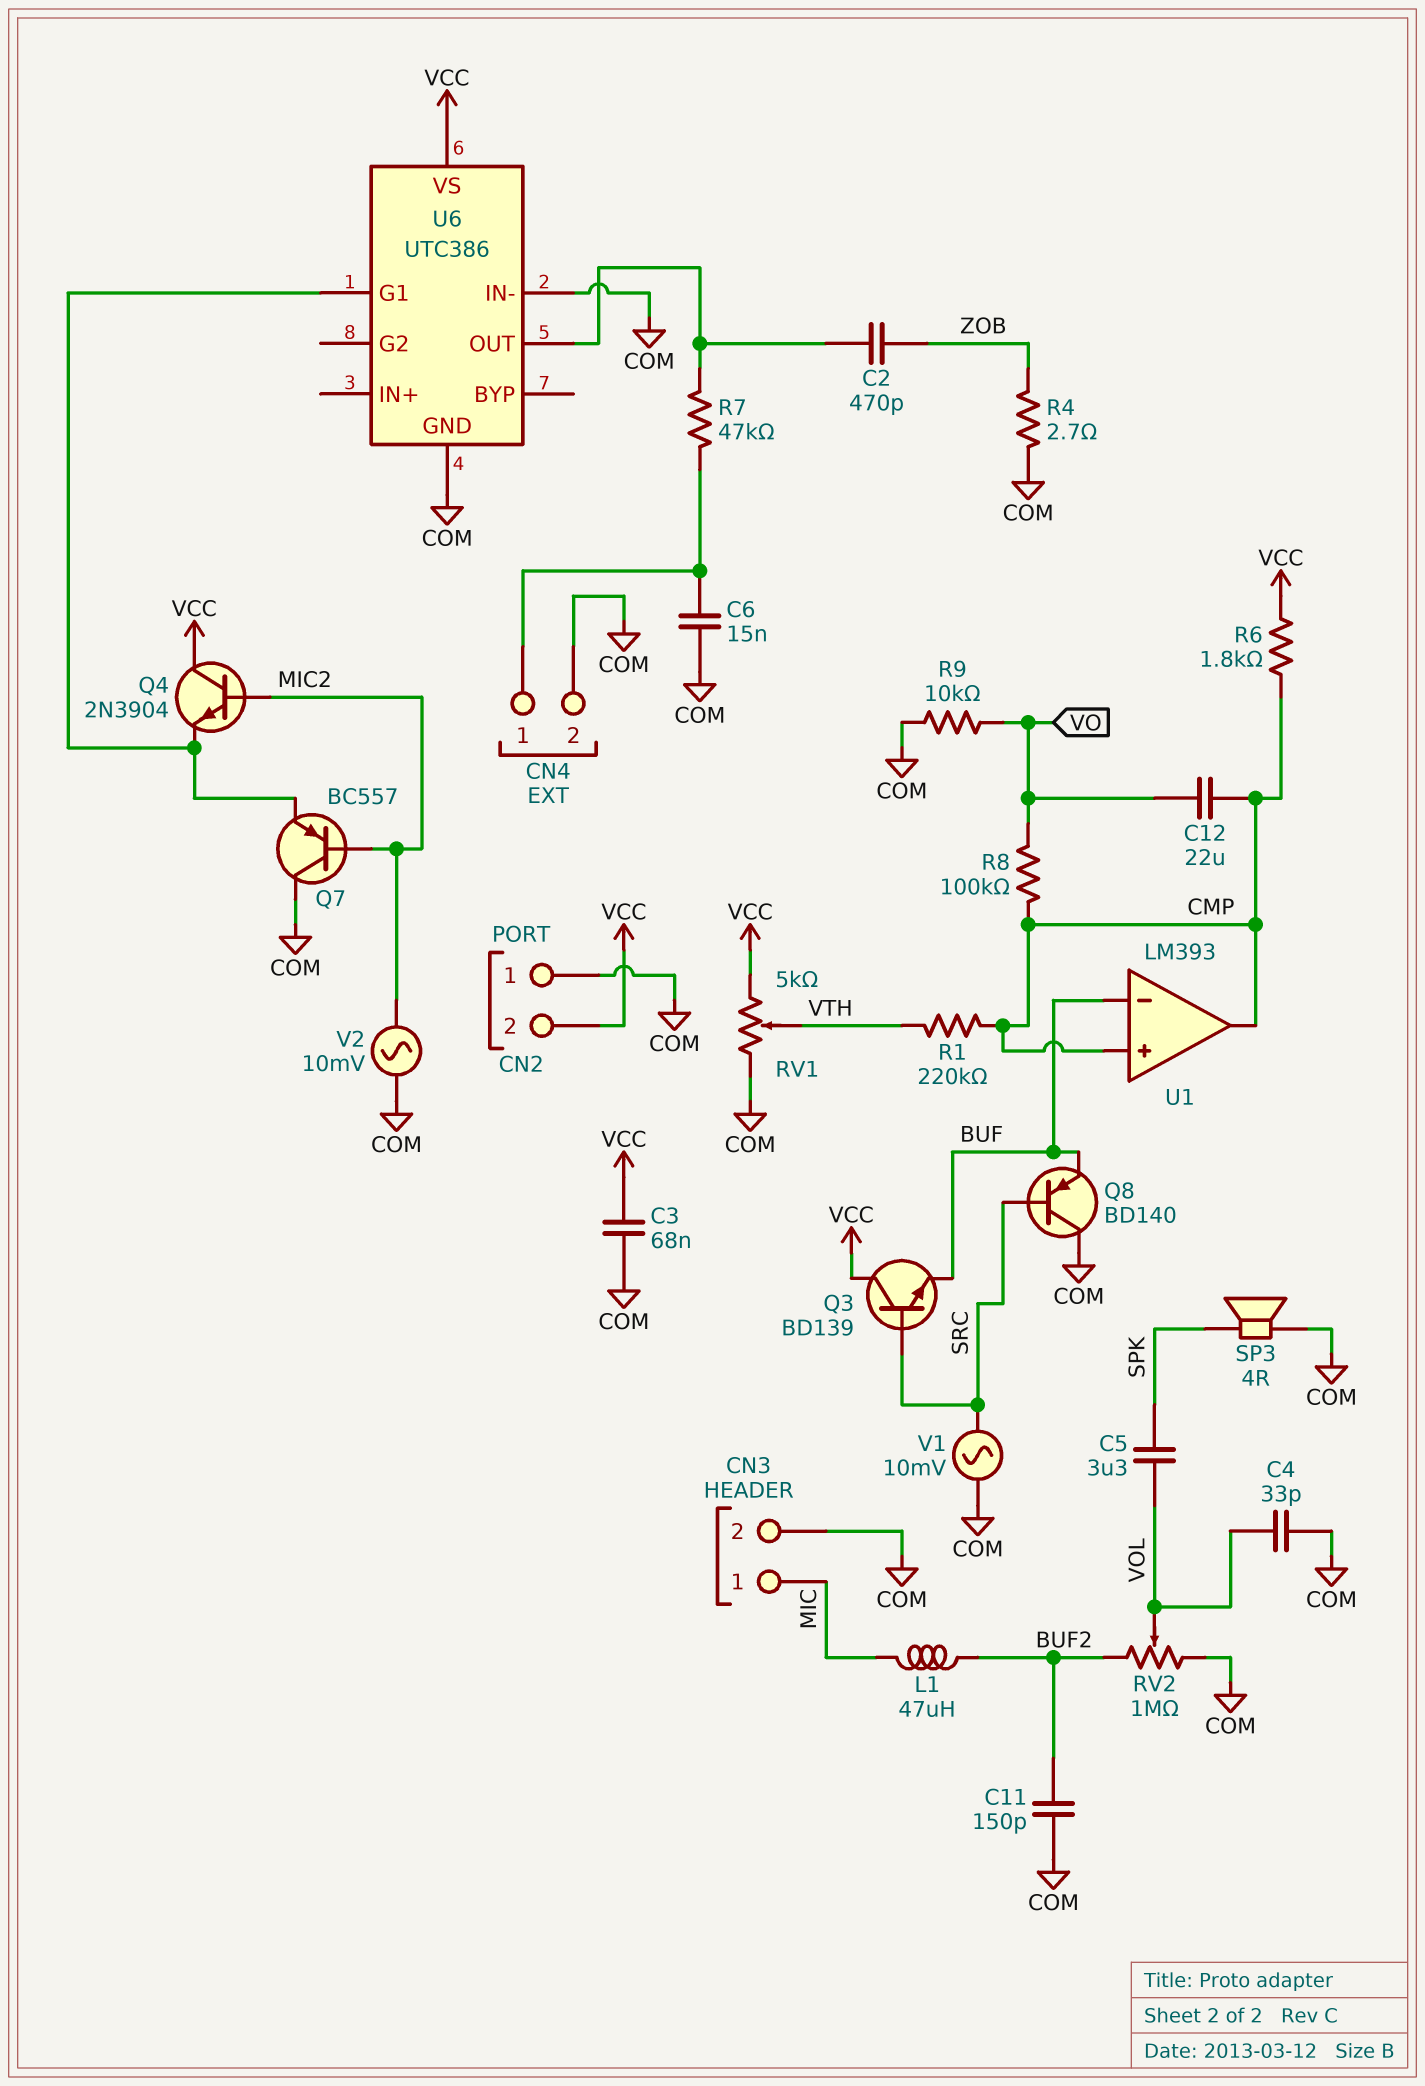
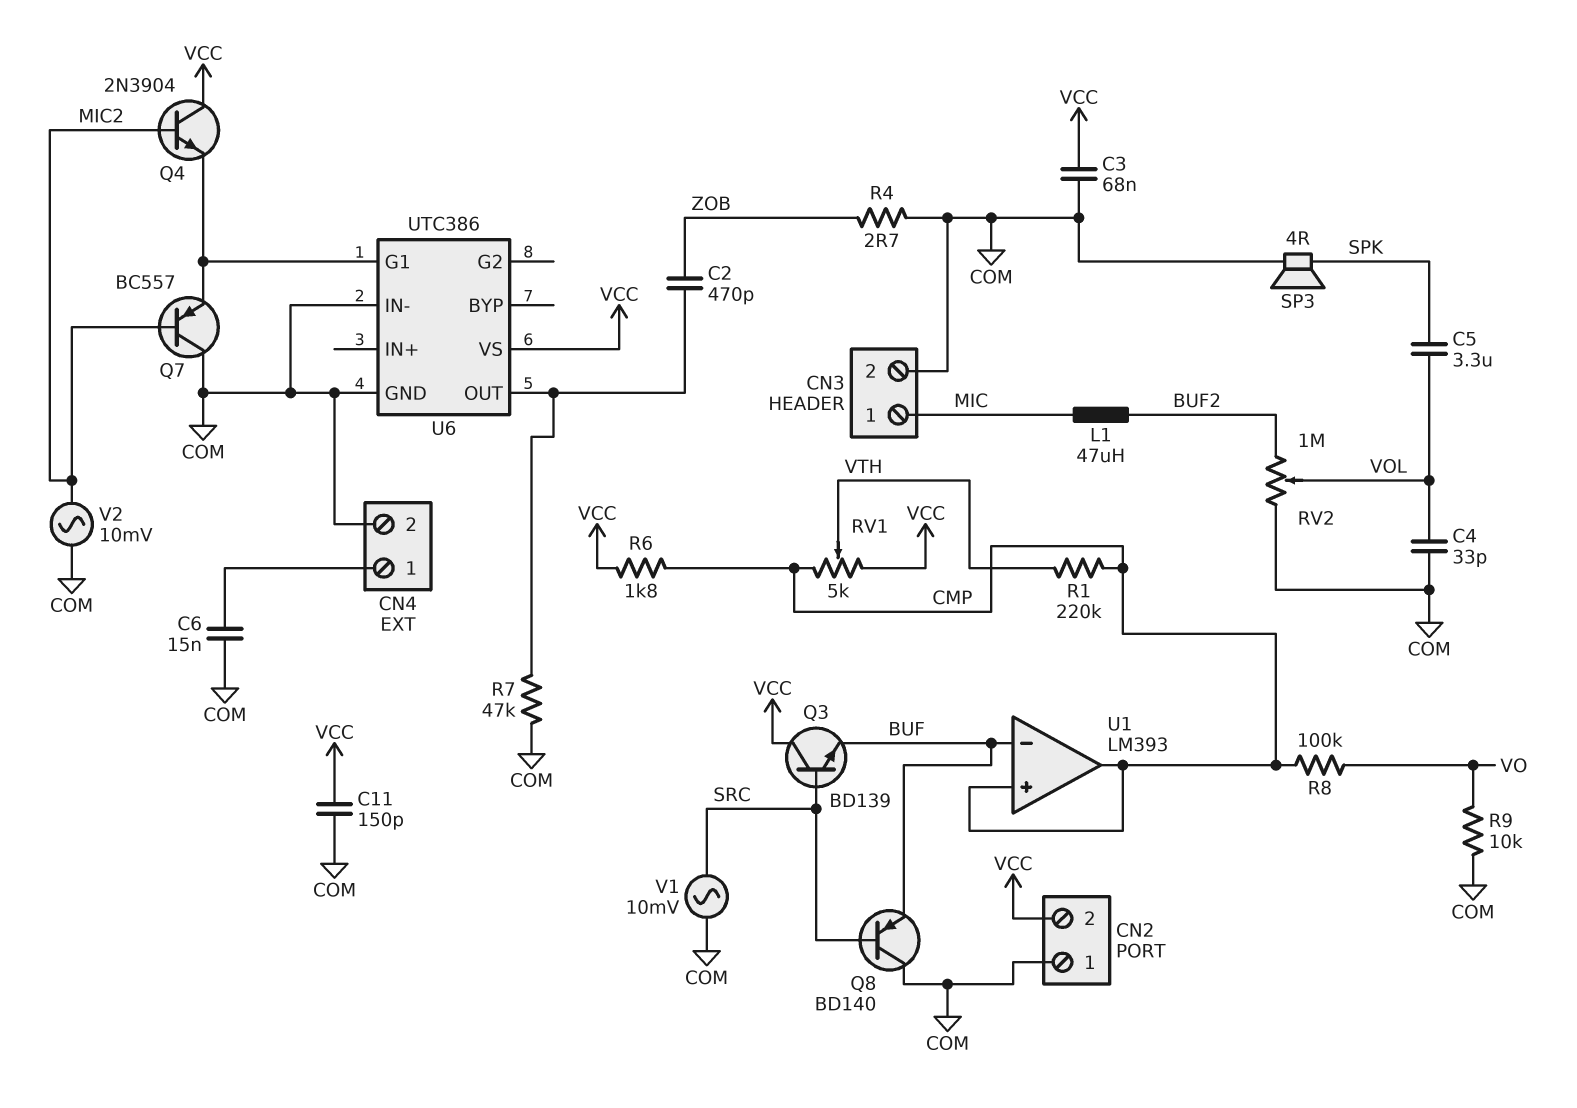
C11: 150pF (BUF2, COM) -> 150pF (COM, VCC)
C12: 22uF (CMP, VO) -> none
R7: 47k (CN4/1, U6/OUT) -> 47k (COM, U6/OUT)
RV1: 5k (COM, VCC, wiper VTH) -> 5k (CMP, VCC, wiper VTH)

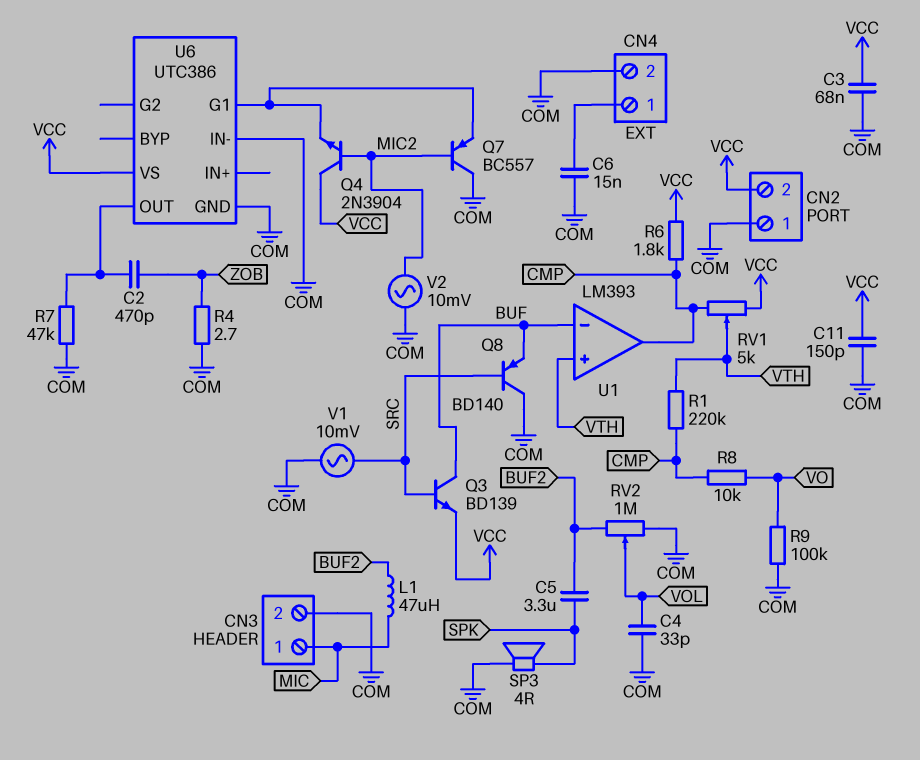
C5: 3.3uF (SPK, VOL) -> 3.3uF (BUF2, SPK)
Q3: NPN BD139 (B SRC, C VCC, E BUF) -> NPN BD139 (B SRC, C BUF, E VCC)
R8: 100k (CMP, VO) -> 10k (CMP, VO)
R9: 10k (COM, VO) -> 100k (COM, VO)
U1 pin in+: CMP -> VTH

